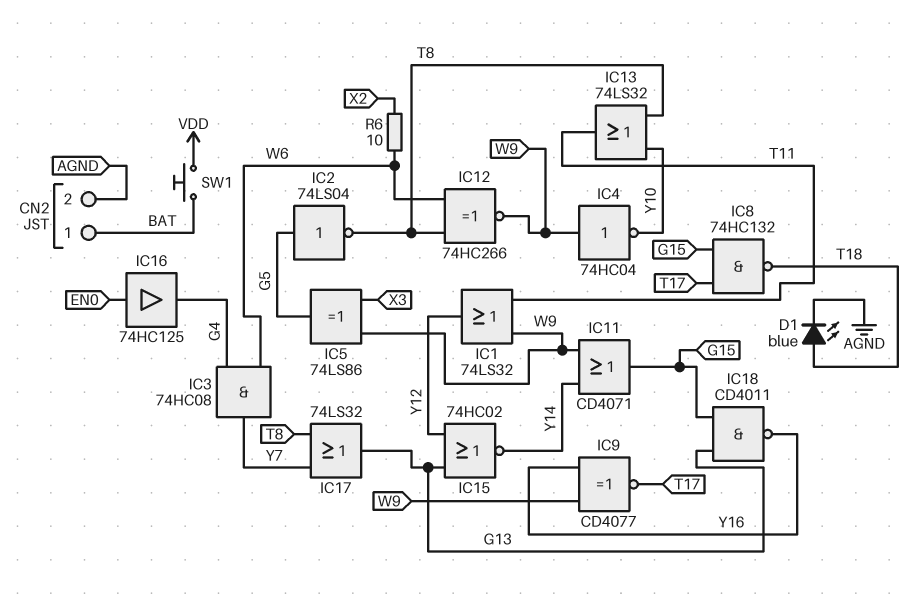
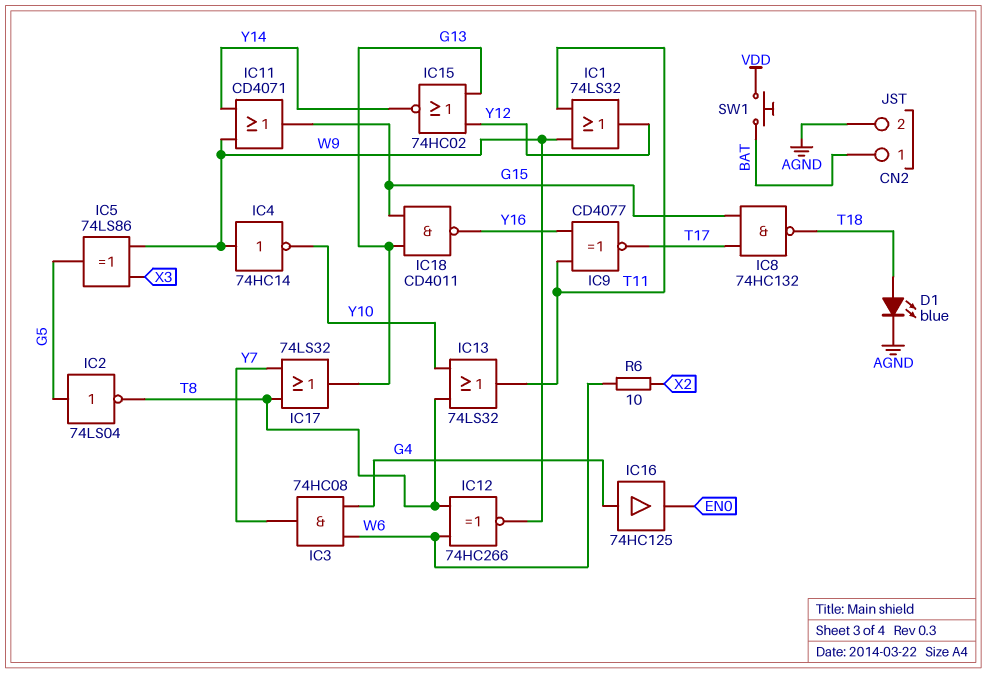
IC4: NOT 74HC04 (in W9, out Y10) -> NOT 74HC14 (in W9, out Y10)
IC9: XNOR CD4077 (in W9, in Y16, out T17) -> XNOR CD4077 (in T11, in Y16, out T17)
IC16: buffer 74HC125 (in EN0, out G4) -> buffer 74HC125 (in G4, out EN0)

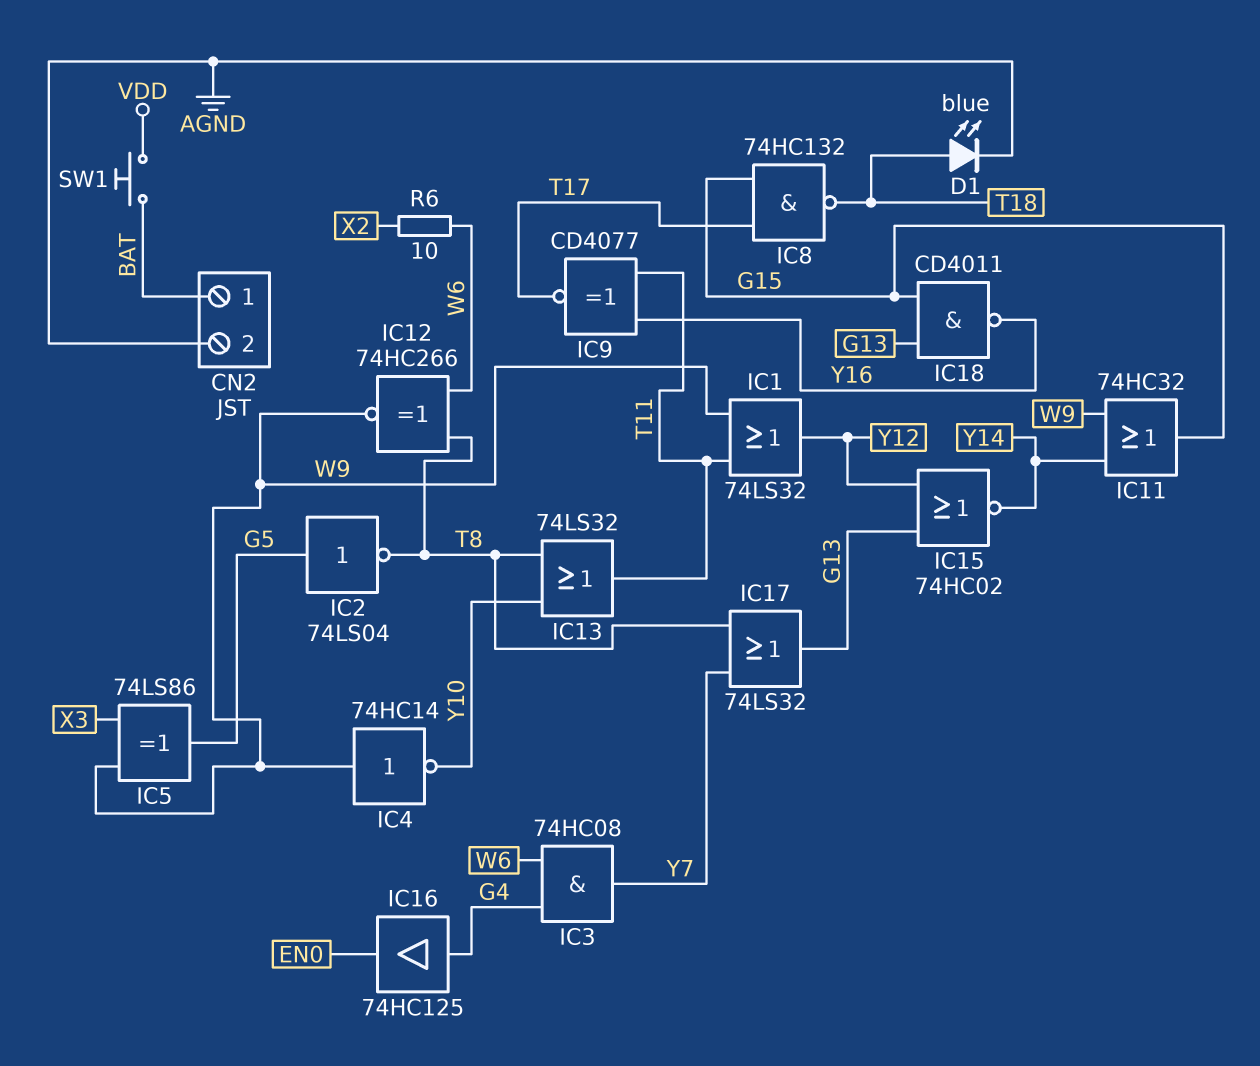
IC11: OR CD4071 (in W9, in Y14, out G15) -> OR 74HC32 (in W9, in Y14, out G15)

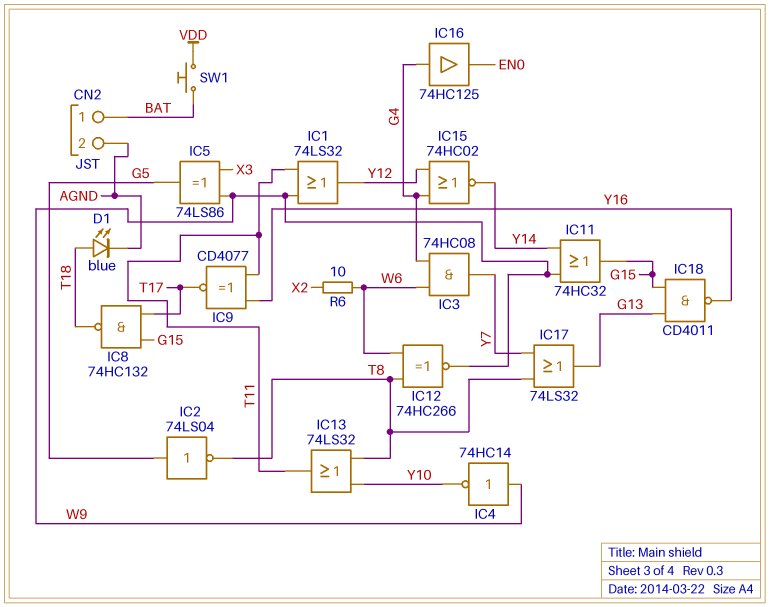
IC15: NOR 74HC02 (in G13, in Y12, out Y14) -> NOR 74HC02 (in G4, in Y12, out Y14)

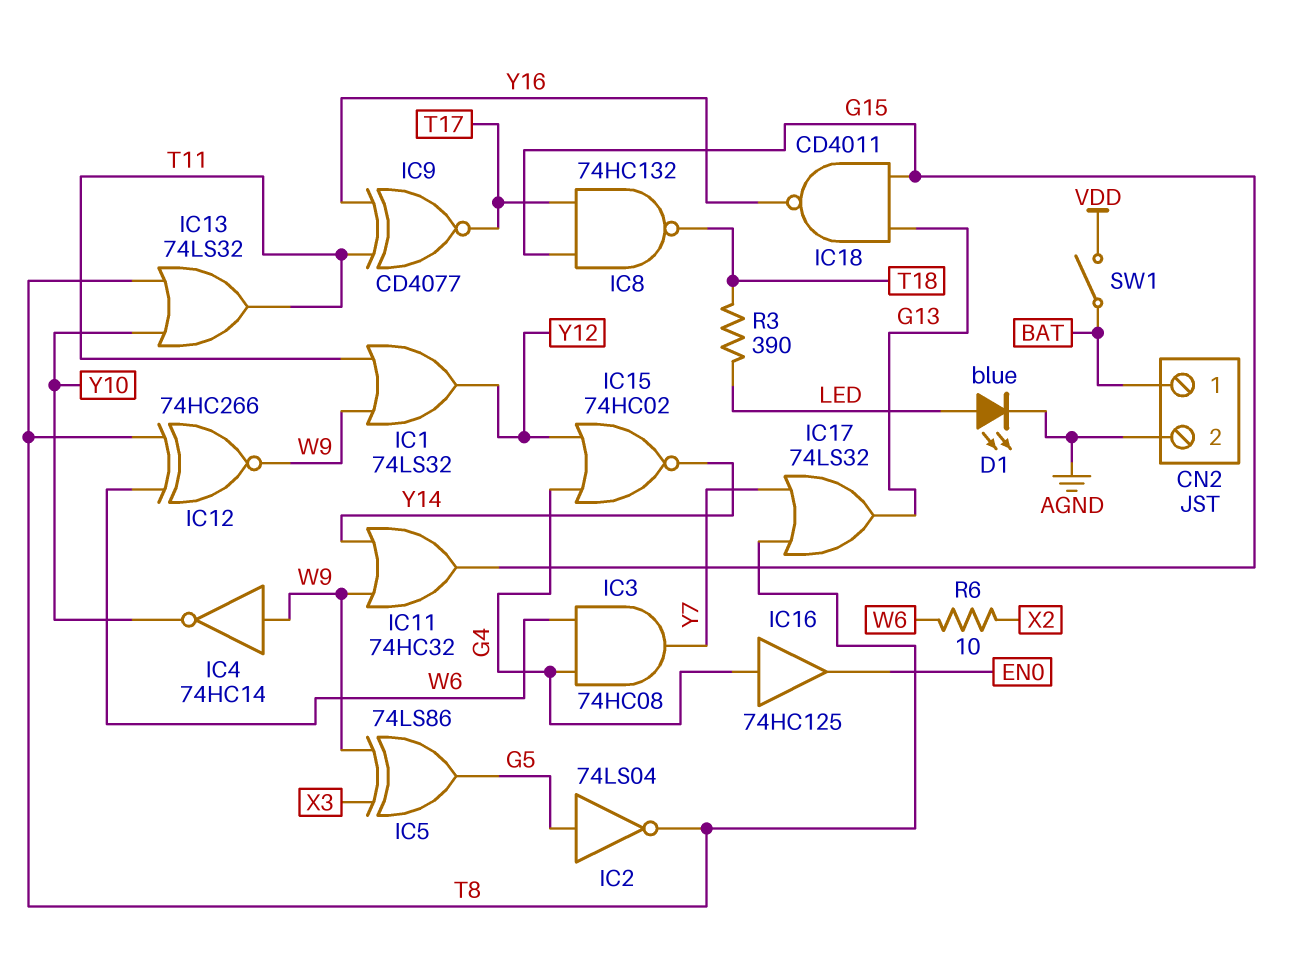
D1: LED blue (A T18, K AGND) -> LED blue (A LED, K AGND)
R3: none -> 390 (LED, T18)
SW1: button (BAT, VDD) -> switch (BAT, VDD)

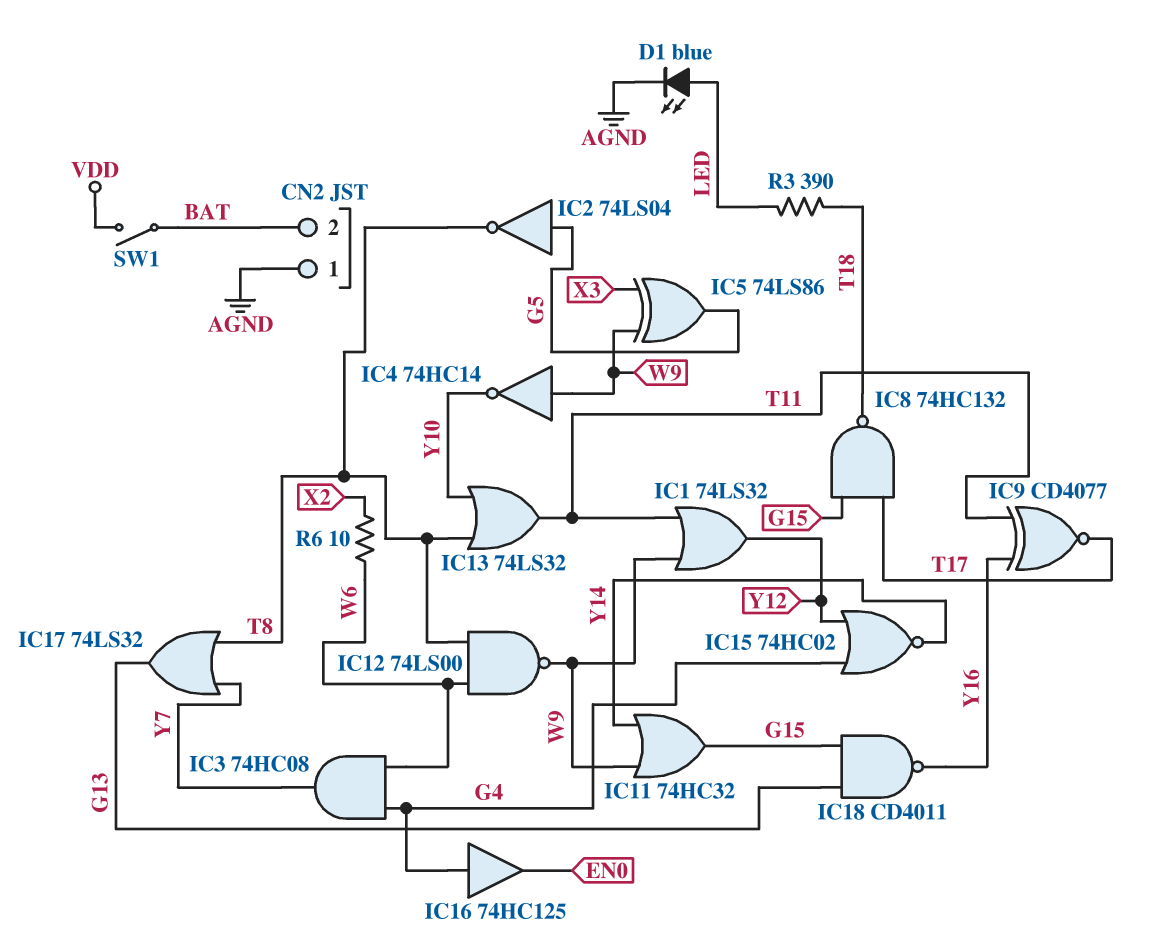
CN2 pin 1: BAT -> AGND
CN2 pin 2: AGND -> BAT
IC12: XNOR 74HC266 (in T8, in W6, out W9) -> NAND 74LS00 (in T8, in W6, out W9)

